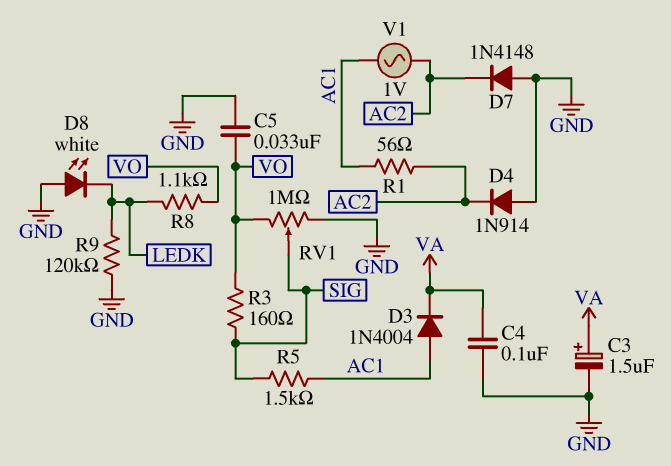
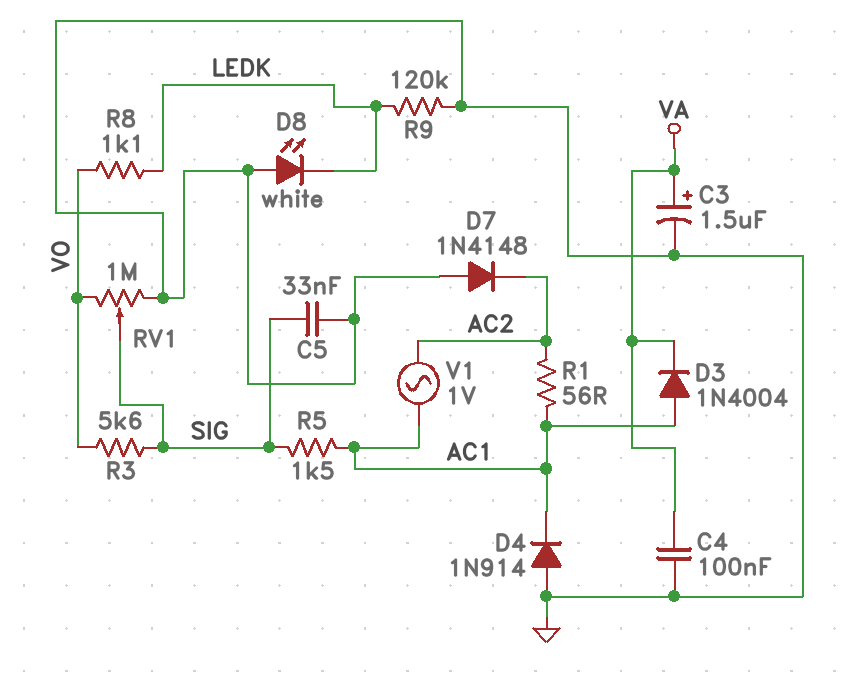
C5: 33nF (GND, VO) -> 33nF (GND, SIG)
D4: diode 1N914 (A GND, K AC2) -> diode 1N914 (A GND, K AC1)
R3: 160 (SIG, VO) -> 5.6k (SIG, VO)

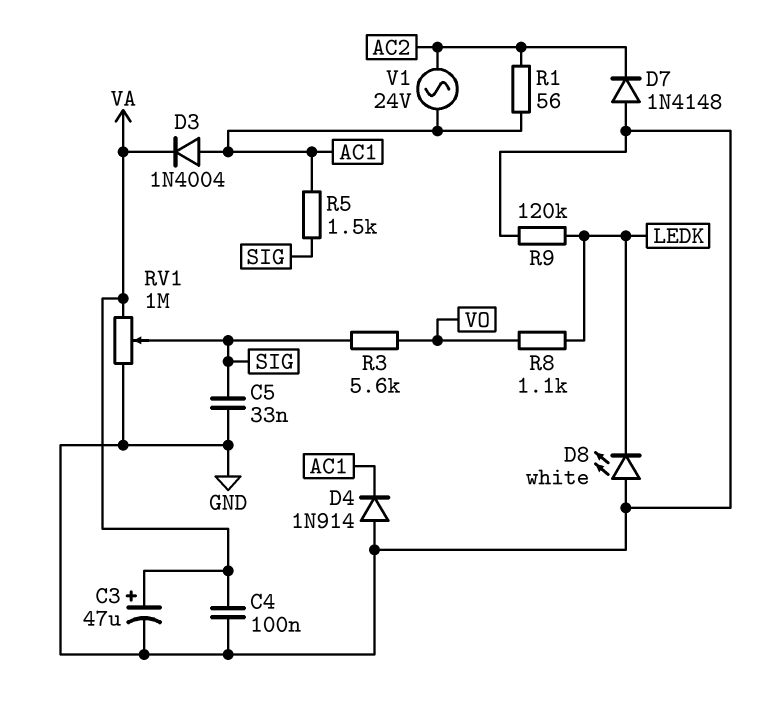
C3: 1.5uF (plus VA, minus GND) -> 47uF (plus VA, minus GND)
RV1: 1M (GND, VO, wiper SIG) -> 1M (GND, VA, wiper SIG)
V1: AC 1V (AC1, AC2) -> AC 24V (AC1, AC2)

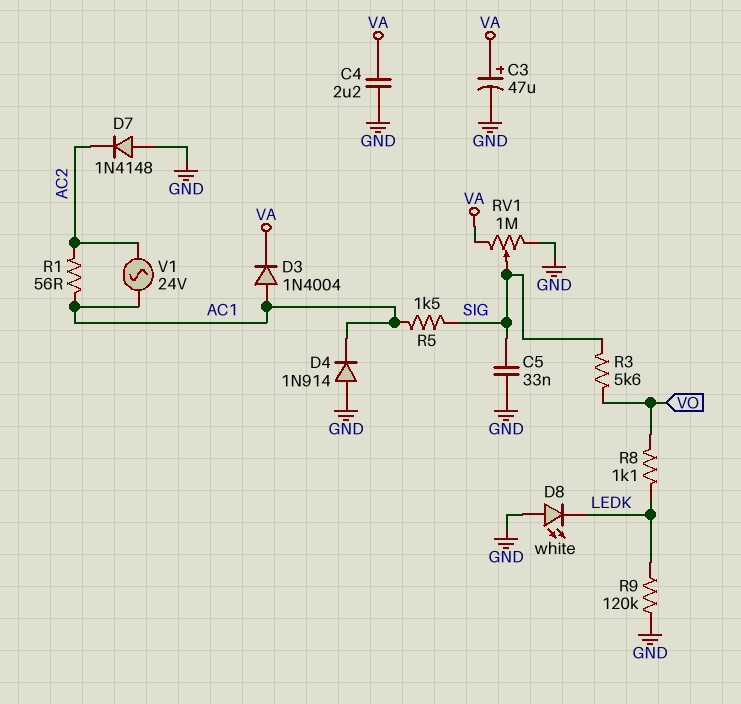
C4: 100nF (GND, VA) -> 2.2uF (GND, VA)

